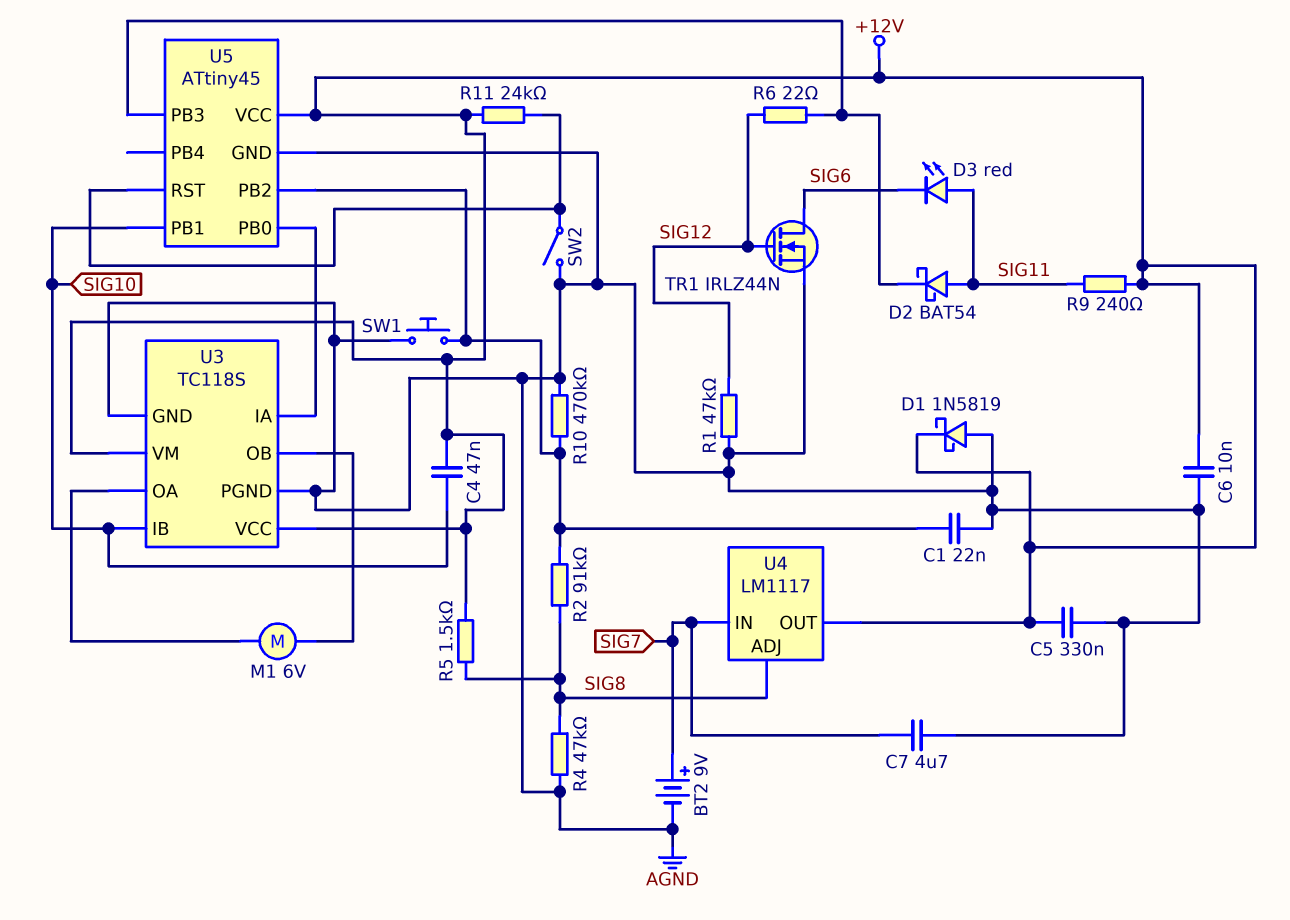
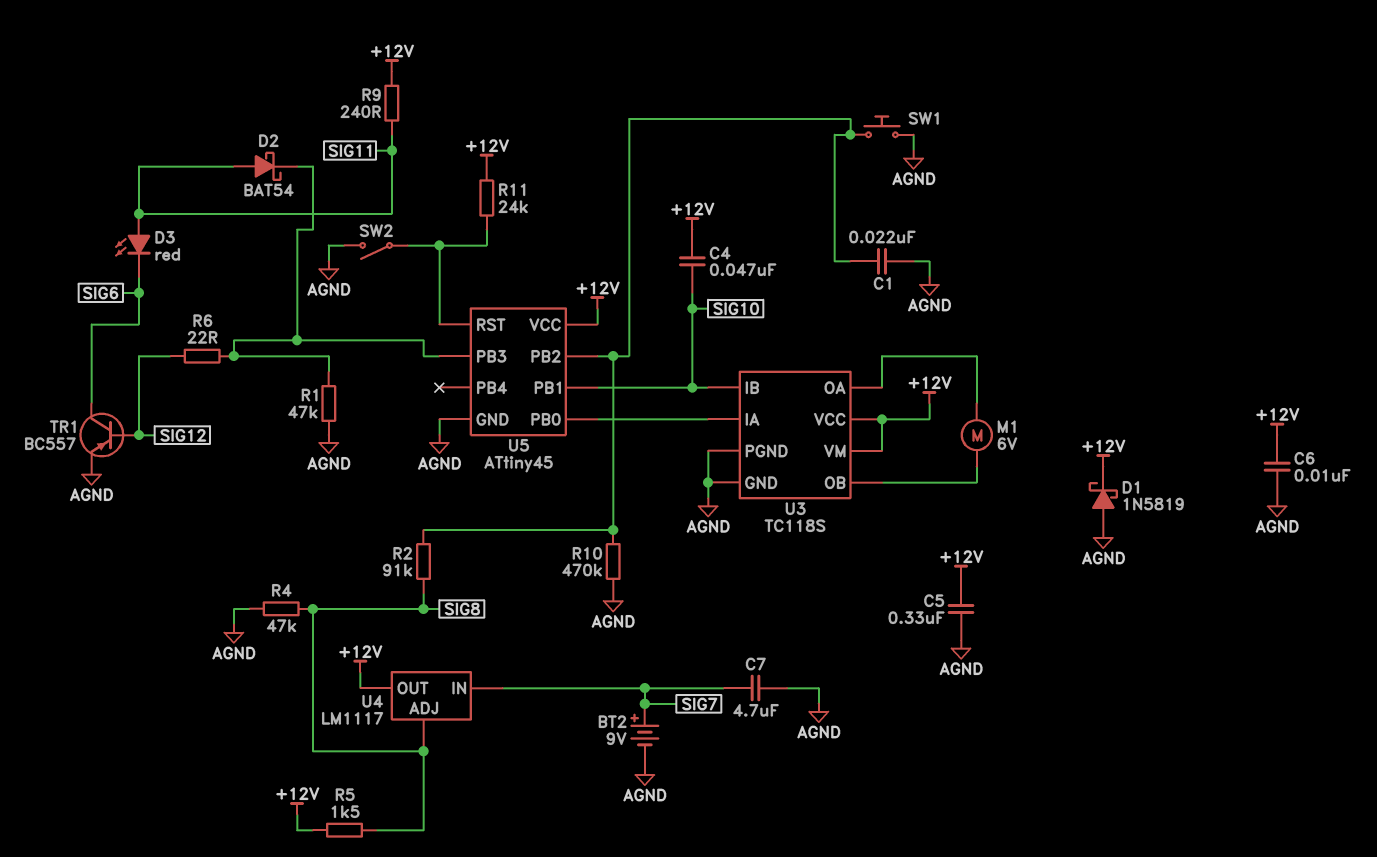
R1: 47k (AGND, SIG12) -> 47k (AGND, U5/PB3)
TR1: NMOS IRLZ44N (G SIG12, D SIG6, S AGND) -> PNP BC557 (B SIG12, C SIG6, E AGND)

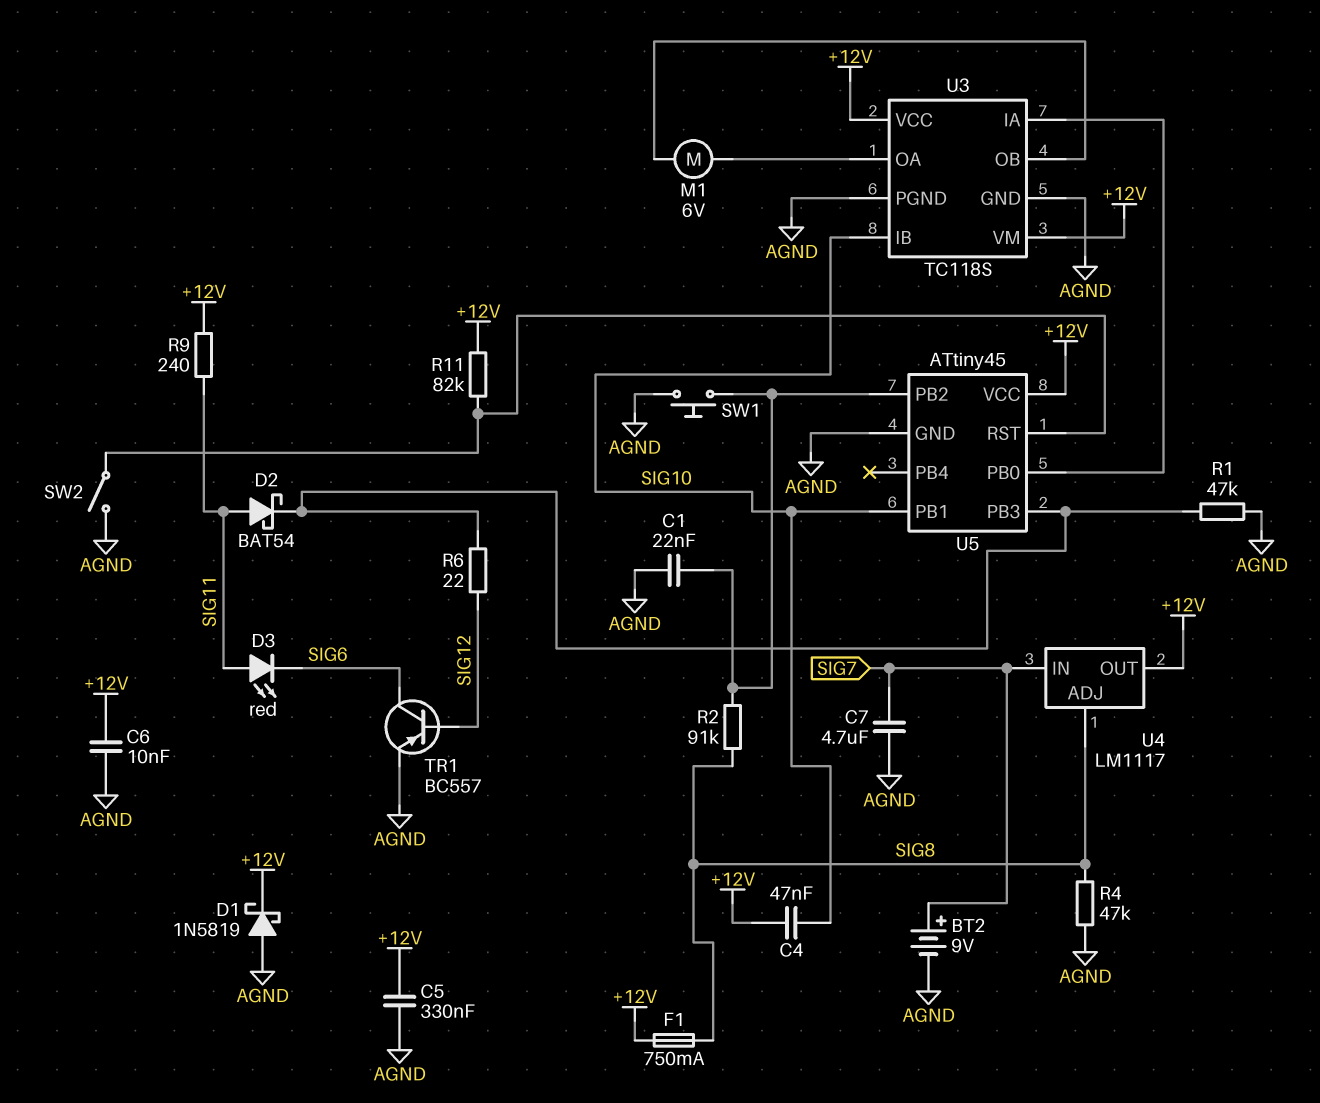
F1: none -> 750mA (+12V, SIG8)
R5: 1.5k (+12V, SIG8) -> none
R10: 470k (AGND, U5/PB2) -> none
R11: 24k (+12V, U5/RST) -> 82k (+12V, U5/RST)

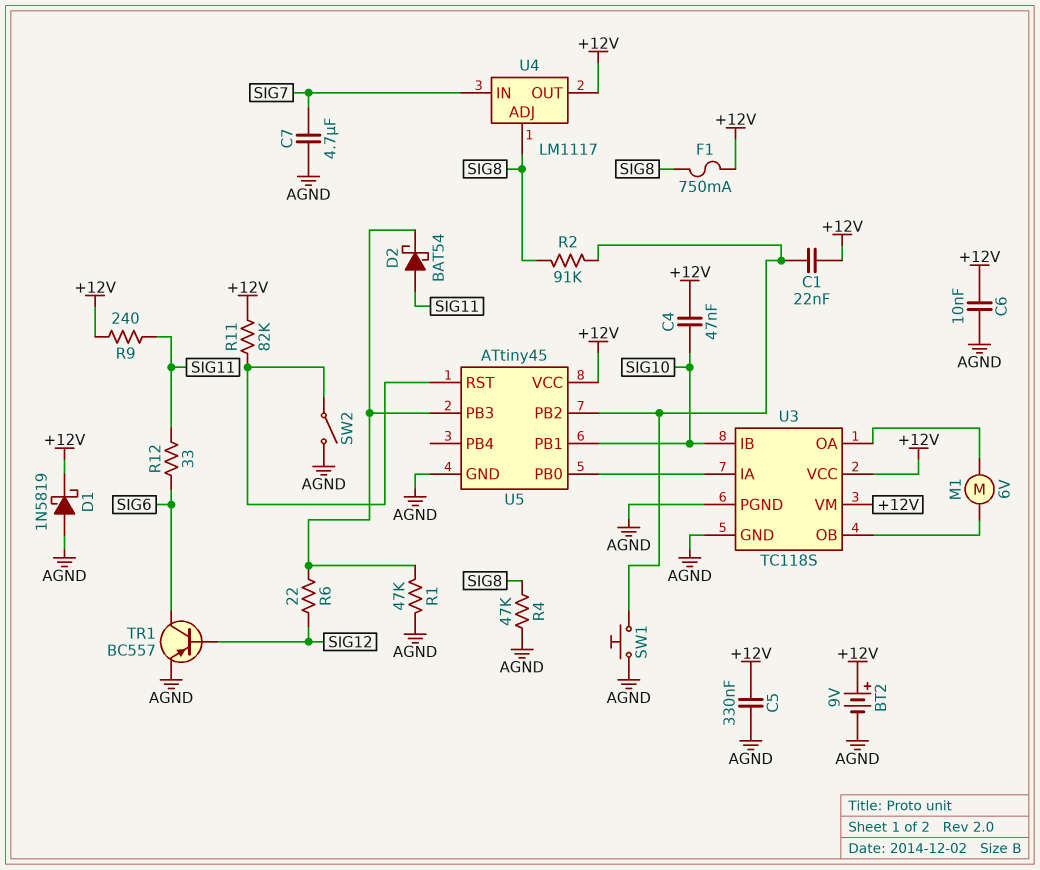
BT2: 9V (plus SIG7, minus AGND) -> 9V (plus +12V, minus AGND)
C1: 22nF (AGND, U5/PB2) -> 22nF (+12V, U5/PB2)
D3: LED red (A SIG11, K SIG6) -> none
R12: none -> 33 (SIG6, SIG11)

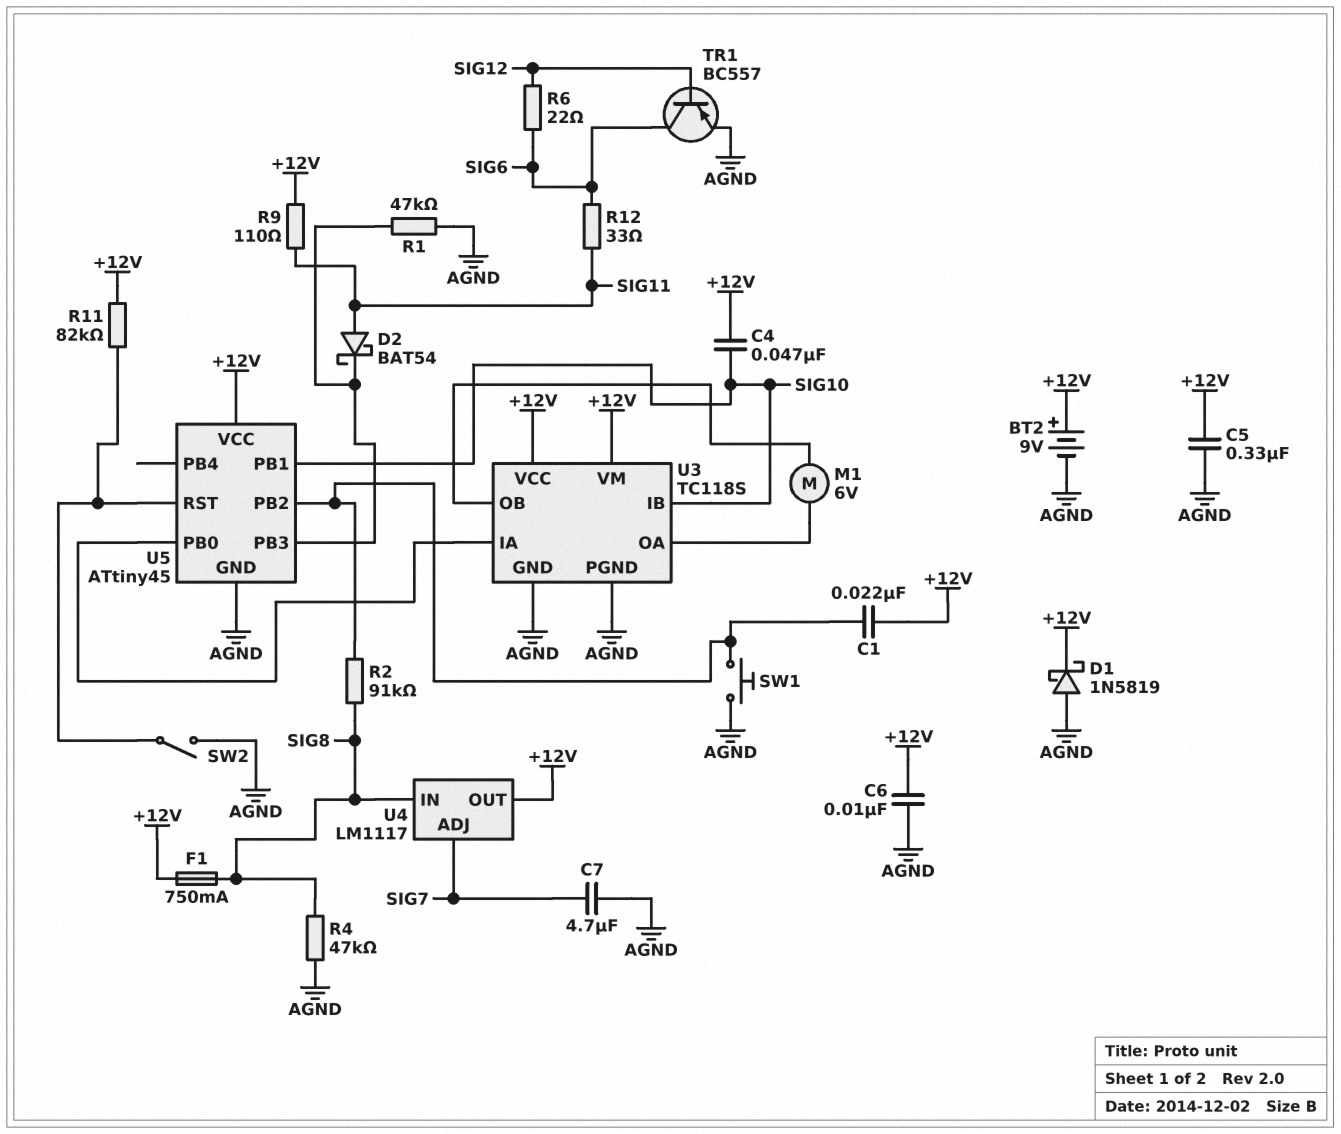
R6: 22 (SIG12, U5/PB3) -> 22 (SIG6, SIG12)
R9: 240 (+12V, SIG11) -> 110 (+12V, SIG11)
U4 pin ADJ: SIG8 -> SIG7
U4 pin IN: SIG7 -> SIG8

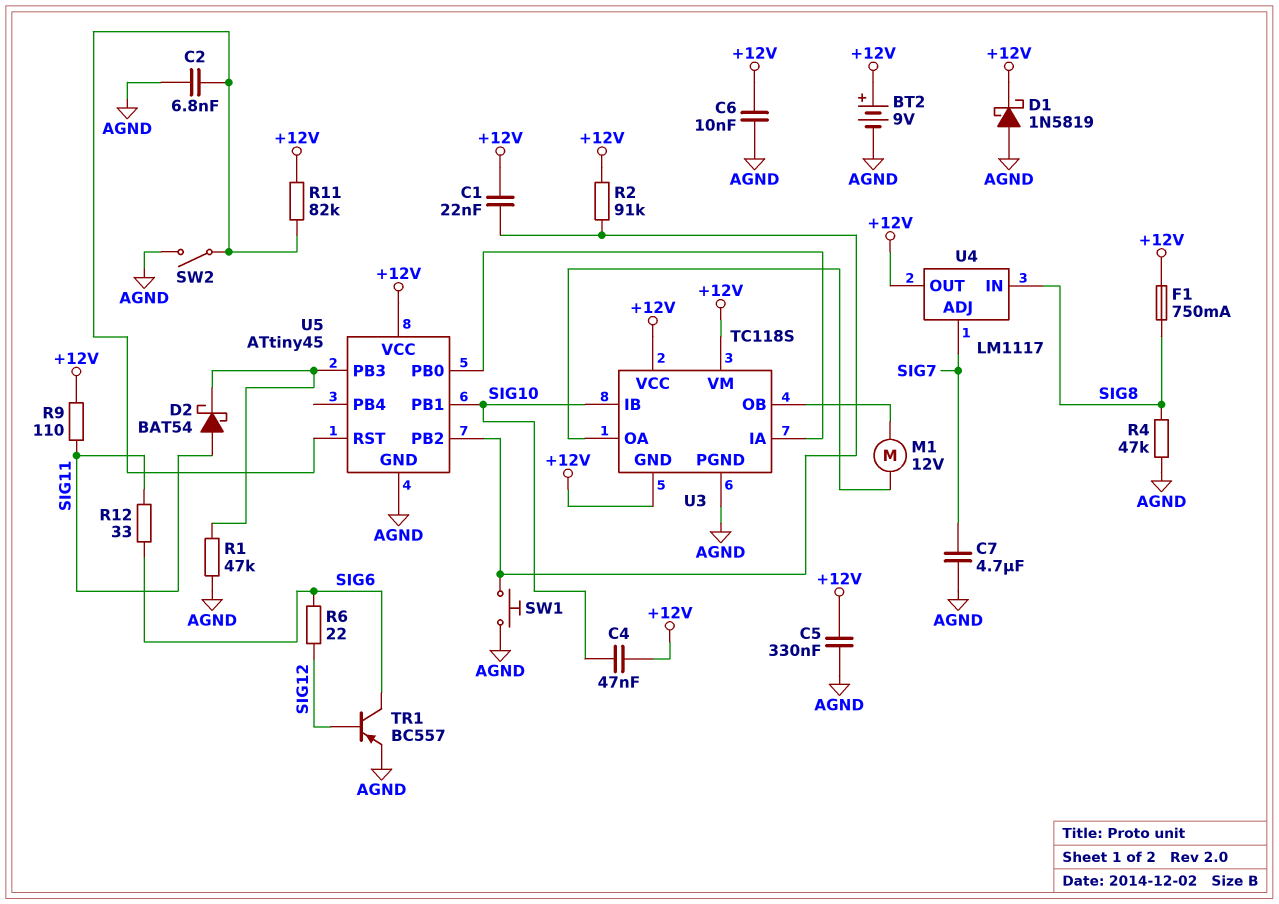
C2: none -> 6.8nF (AGND, U5/RST)
M1: motor 6V (U3/OA, U3/OB) -> motor 12V (U3/OA, U3/OB)
R2: 91k (SIG8, U5/PB2) -> 91k (+12V, U5/PB2)
U3 pin GND: AGND -> +12V

